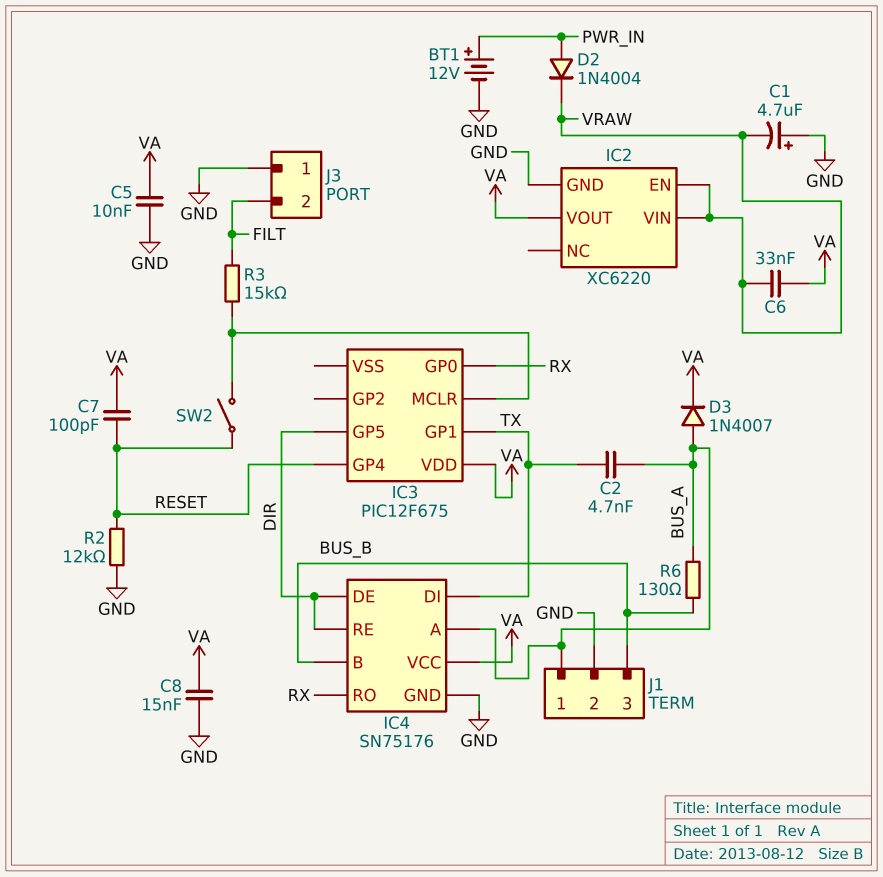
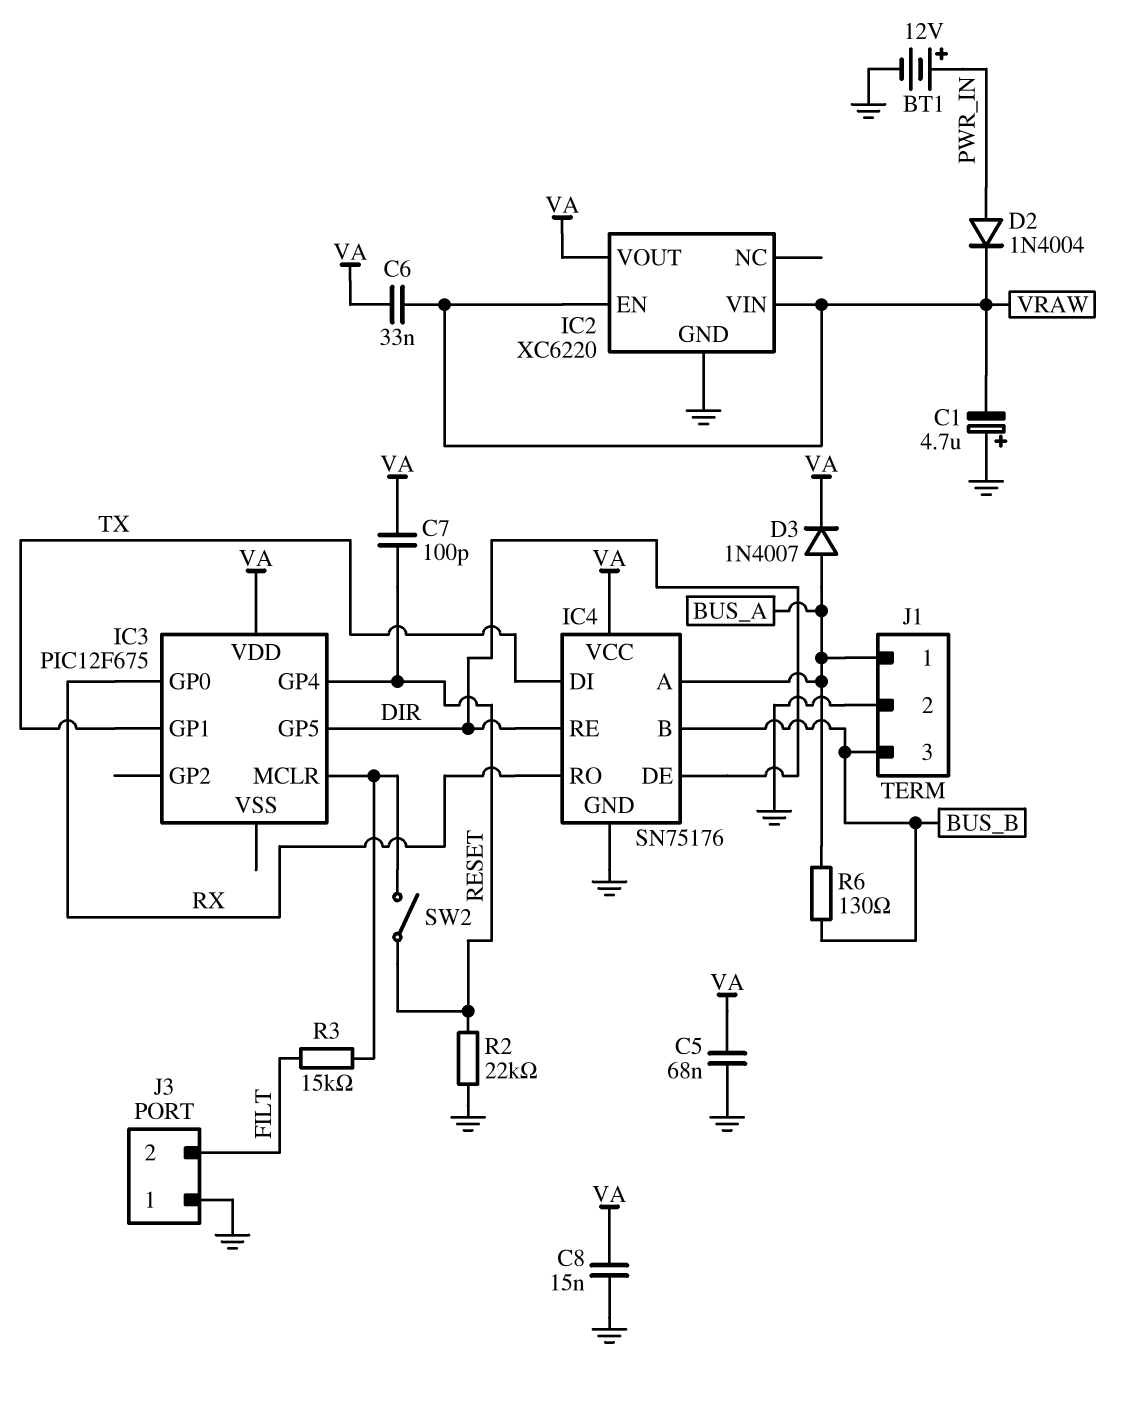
C2: 4.7nF (BUS_A, TX) -> none
C5: 10nF (GND, VA) -> 68nF (GND, VA)
R2: 12k (GND, RESET) -> 22k (GND, RESET)

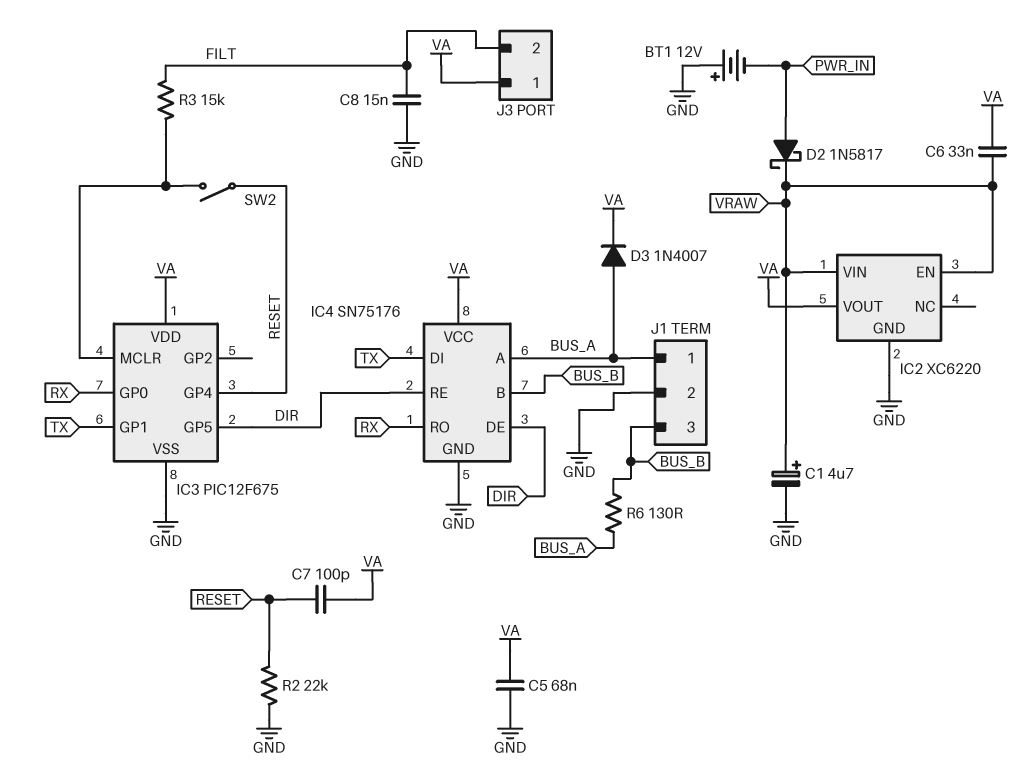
BT1: 12V (plus PWR_IN, minus GND) -> 12V (plus GND, minus PWR_IN)
C1: 4.7uF (plus GND, minus VRAW) -> 4.7uF (plus VRAW, minus GND)
C8: 15nF (GND, VA) -> 15nF (FILT, GND)
D2: diode 1N4004 (A PWR_IN, K VRAW) -> schottky 1N5817 (A PWR_IN, K VRAW)
IC3 pin VSS: none -> GND
J3 pin 1: GND -> VA

